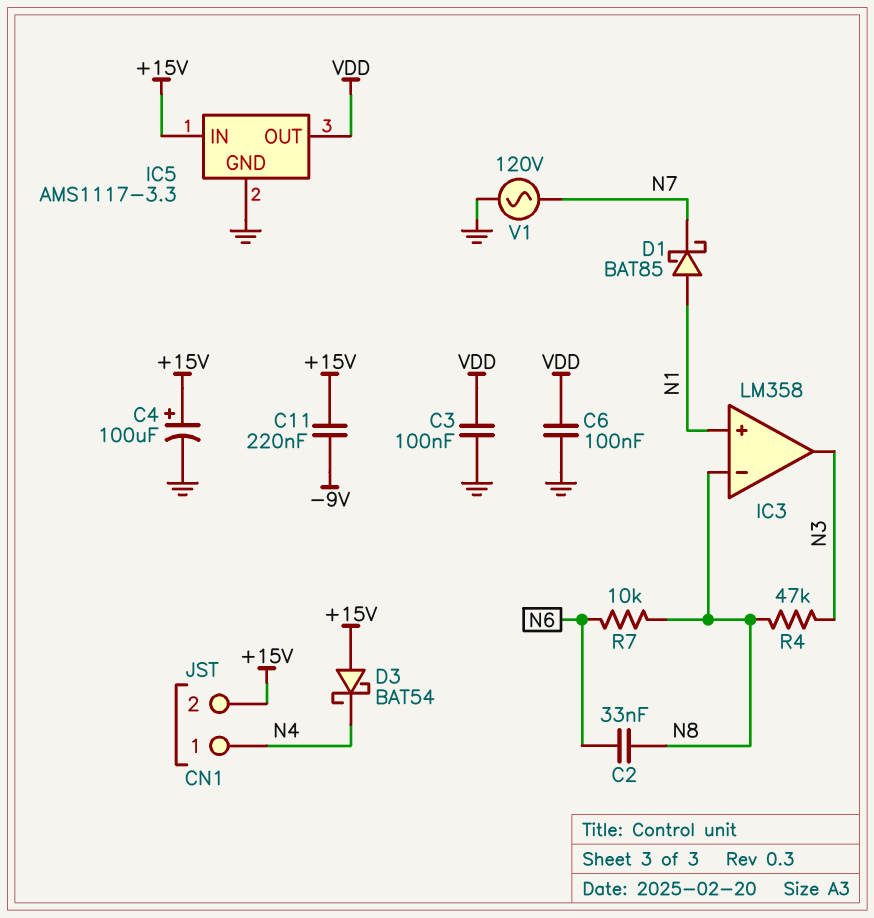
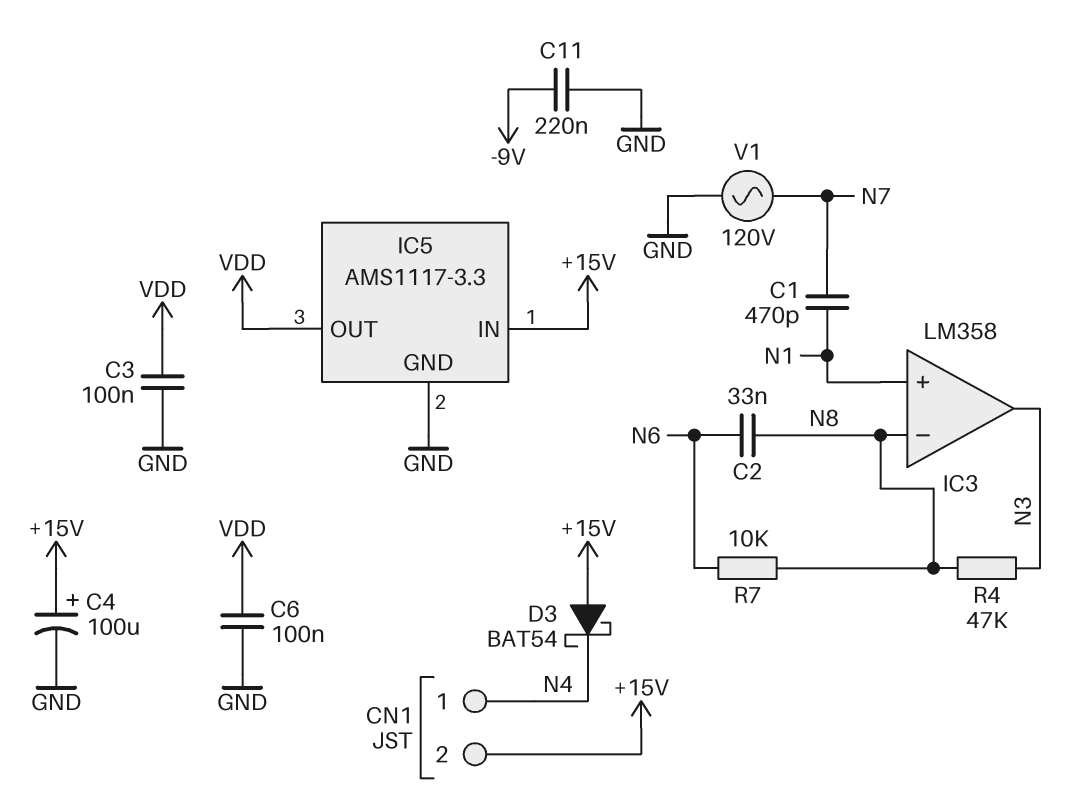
C1: none -> 470pF (N1, N7)
C11: 220nF (+15V, -9V) -> 220nF (-9V, GND)
D1: schottky BAT85 (A N1, K N7) -> none

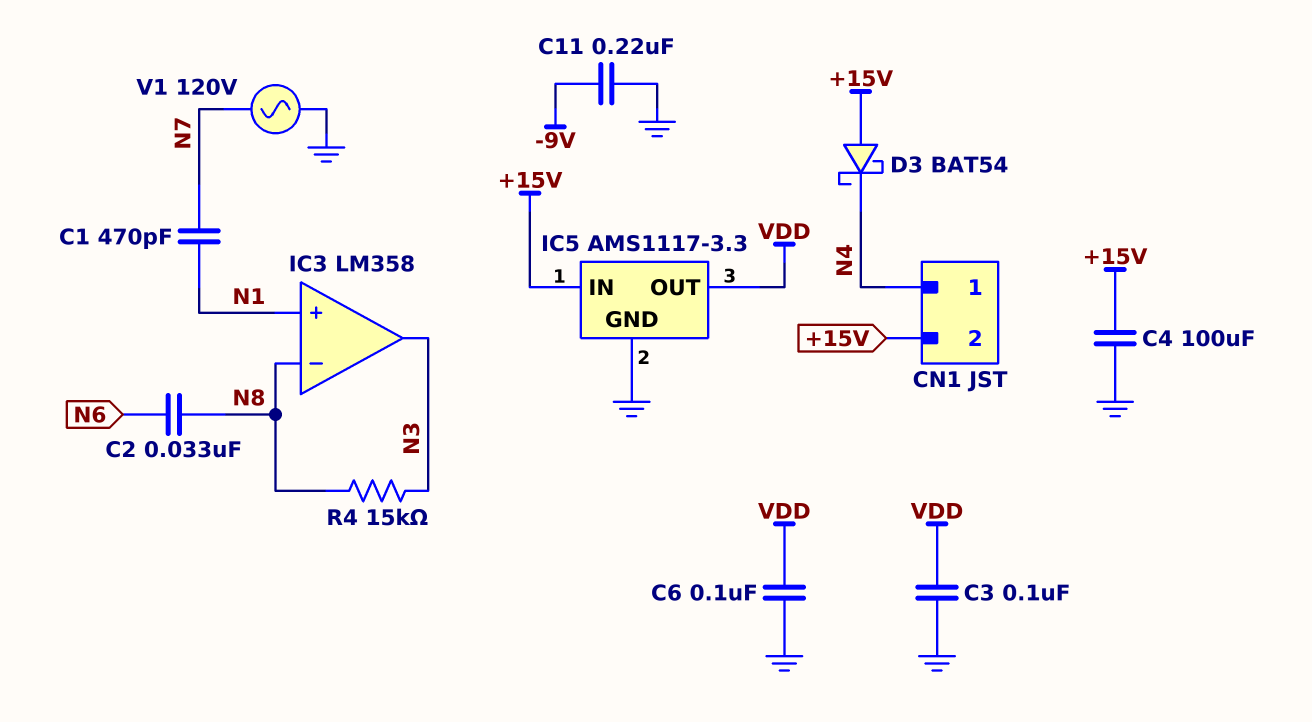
C4: 100uF (plus +15V, minus GND) -> 100uF (+15V, GND)
R4: 47k (N3, N8) -> 15k (N3, N8)
R7: 10k (N6, N8) -> none

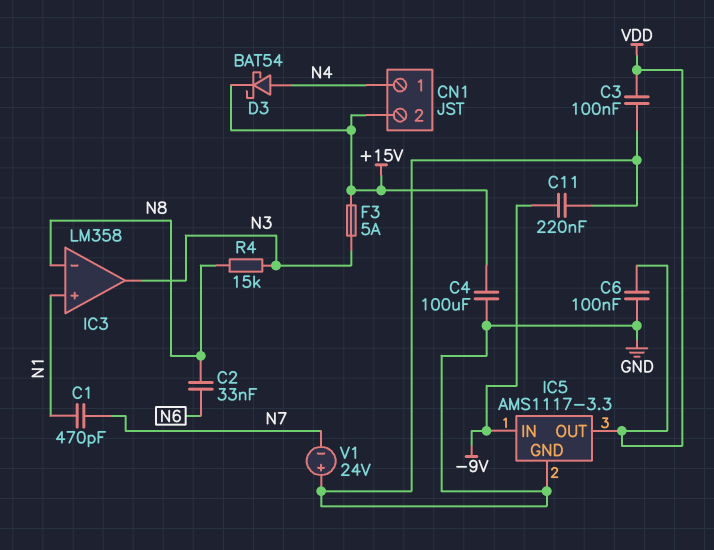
D3: schottky BAT54 (A +15V, K N4) -> schottky BAT54 (A N4, K +15V)
F3: none -> 5A (+15V, N3)
IC5 pin IN: +15V -> -9V
V1: AC 120V (GND, N7) -> 24V (plus GND, minus N7)

